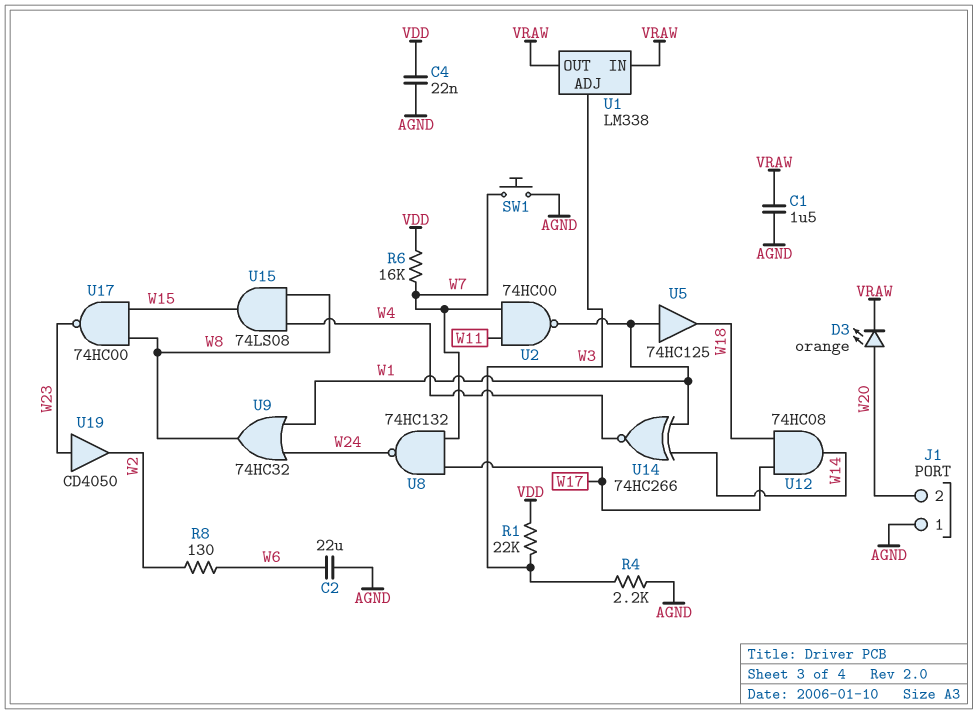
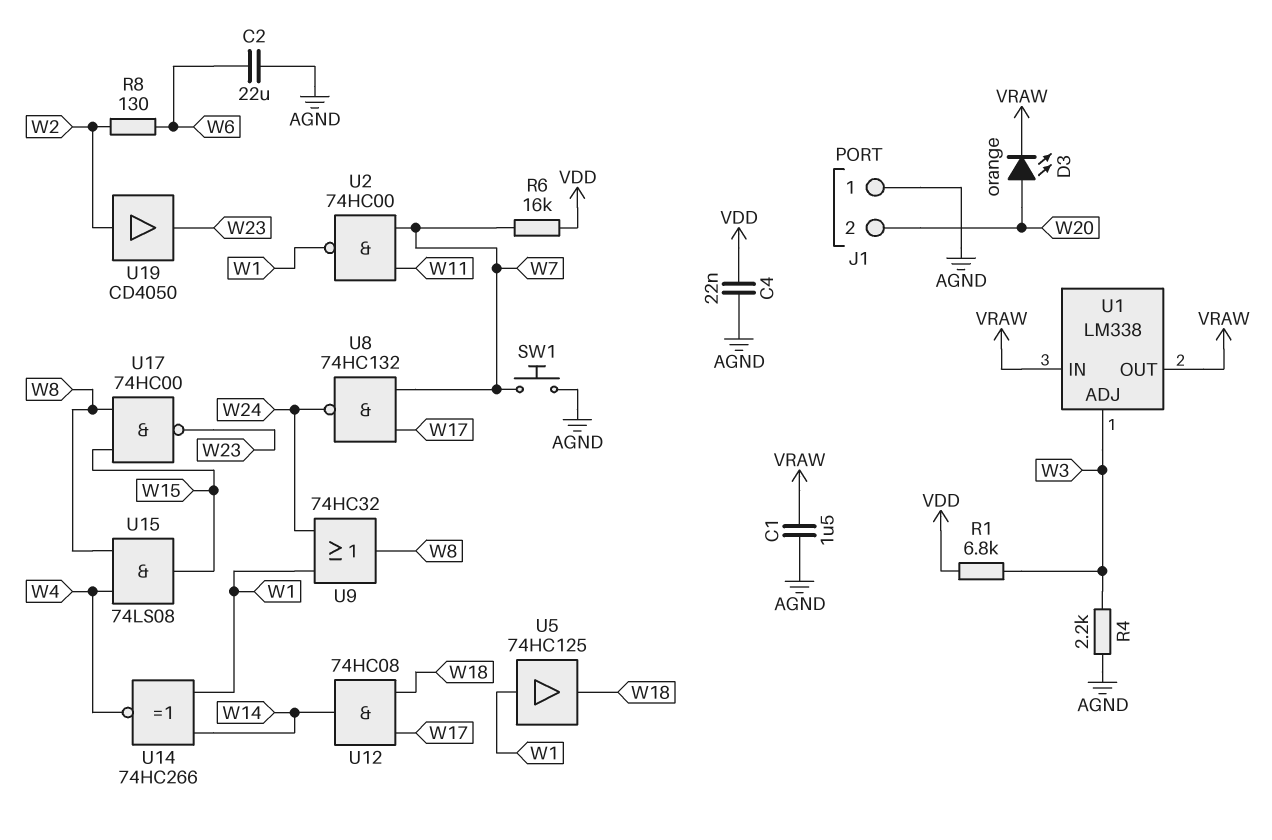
R1: 22k (VDD, W3) -> 6.8k (VDD, W3)
U19: buffer CD4050 (in W23, out W2) -> buffer CD4050 (in W2, out W23)

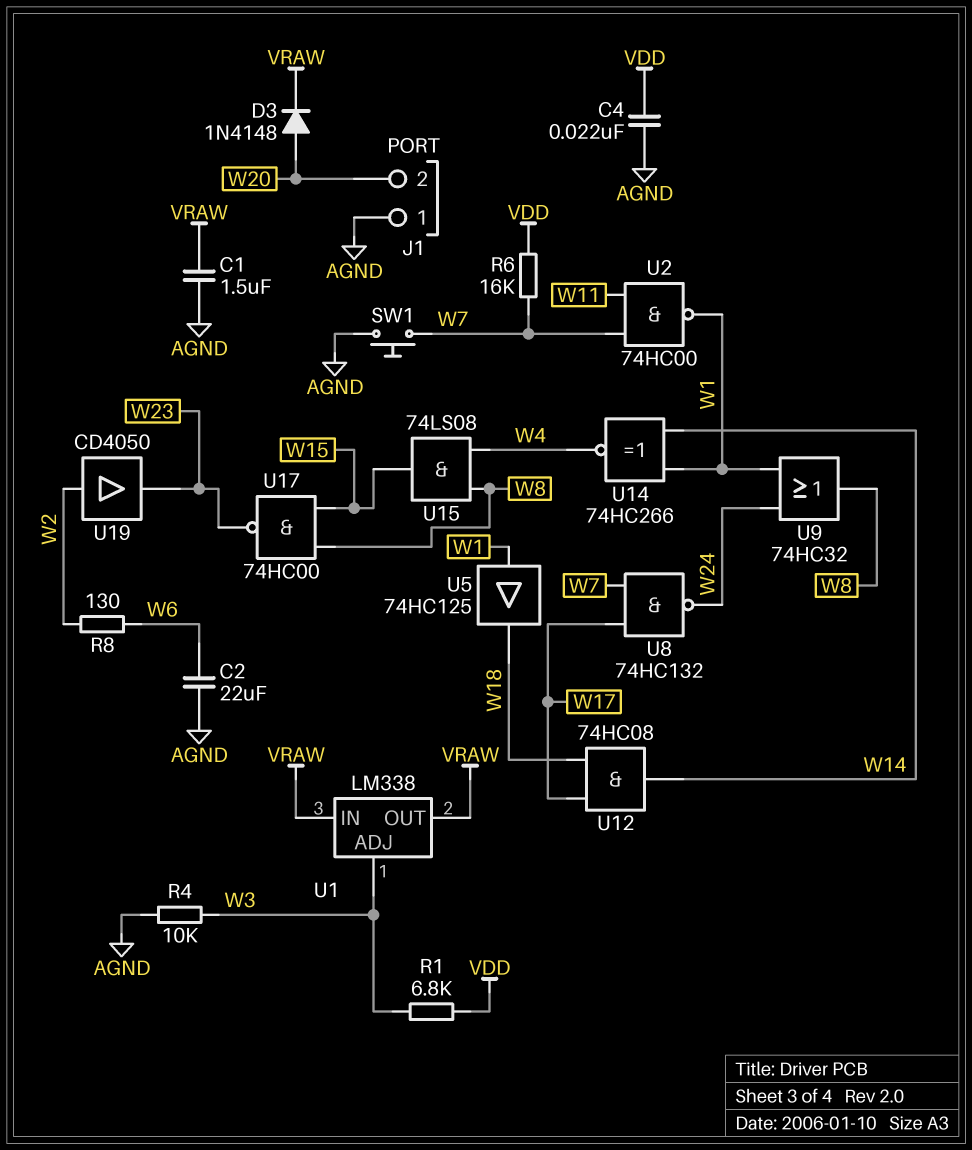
D3: LED orange (A W20, K VRAW) -> diode 1N4148 (A W20, K VRAW)
R4: 2.2k (AGND, W3) -> 10k (AGND, W3)

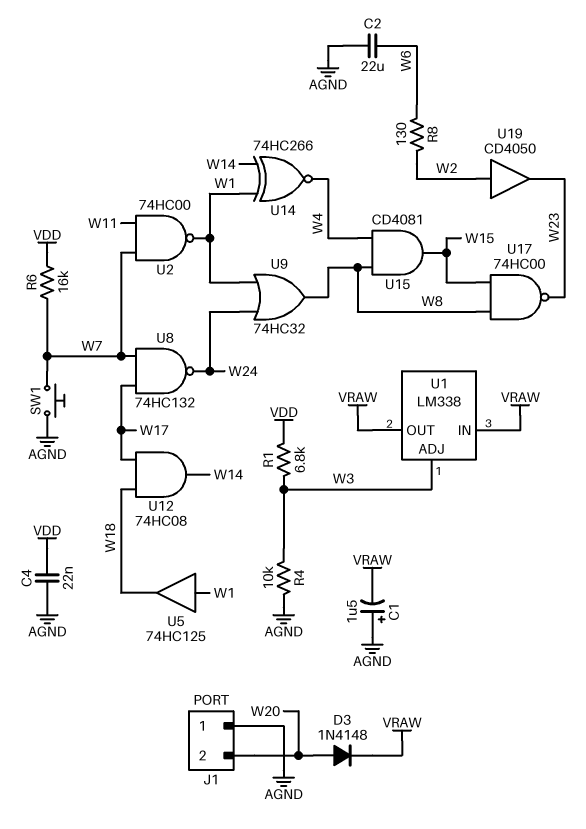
C1: 1.5uF (AGND, VRAW) -> 1.5uF (plus AGND, minus VRAW)
U15: AND 74LS08 (in W4, in W8, out W15) -> AND CD4081 (in W4, in W8, out W15)

